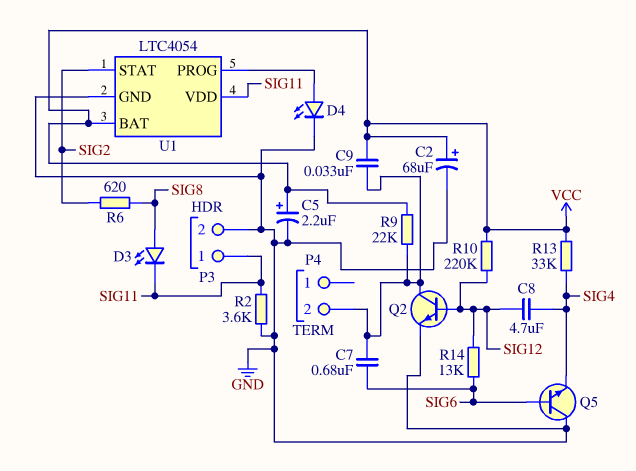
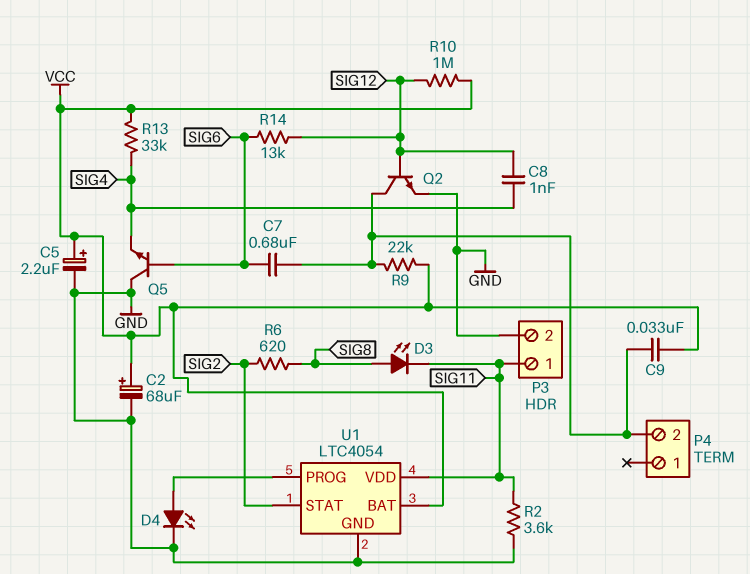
C8: 4.7uF (SIG4, SIG12) -> 1nF (SIG4, SIG12)
R10: 220k (SIG12, VCC) -> 1M (SIG12, VCC)

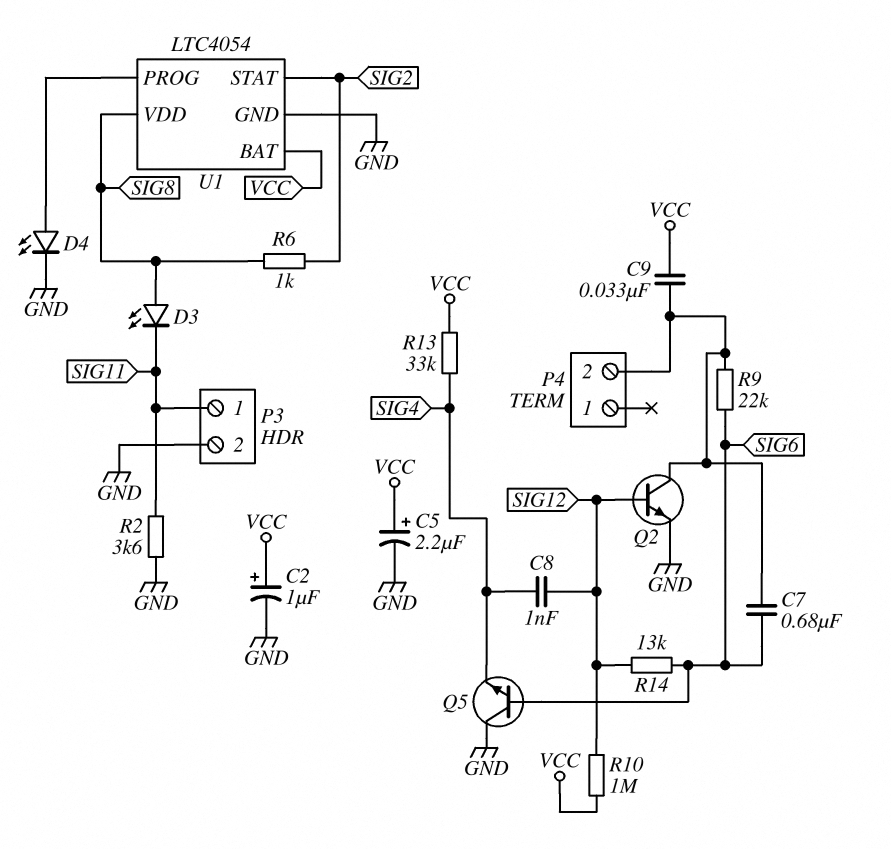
C2: 68uF (plus VCC, minus GND) -> 1uF (plus VCC, minus GND)
R6: 620 (SIG2, SIG8) -> 1k (SIG2, SIG8)
R9: 22k (P4/2, VCC) -> 22k (P4/2, SIG6)
U1 pin VDD: SIG11 -> SIG8

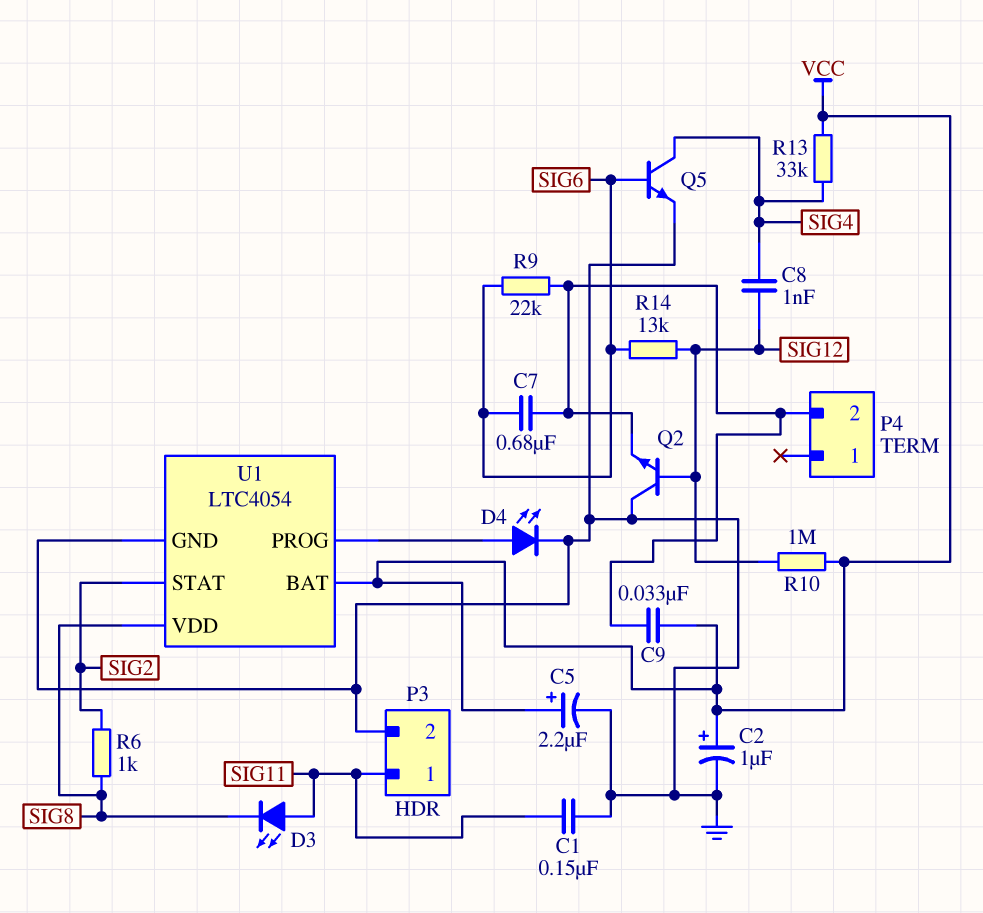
C1: none -> 150nF (GND, SIG11)
D3: LED (A SIG8, K SIG11) -> LED (A SIG11, K SIG8)
Q2: NPN (B SIG12, C P4/2, E GND) -> NPN (B SIG12, C GND, E P4/2)
Q5: NPN (B SIG6, C GND, E SIG4) -> NPN (B SIG6, C SIG4, E GND)
R2: 3.6k (GND, SIG11) -> none

